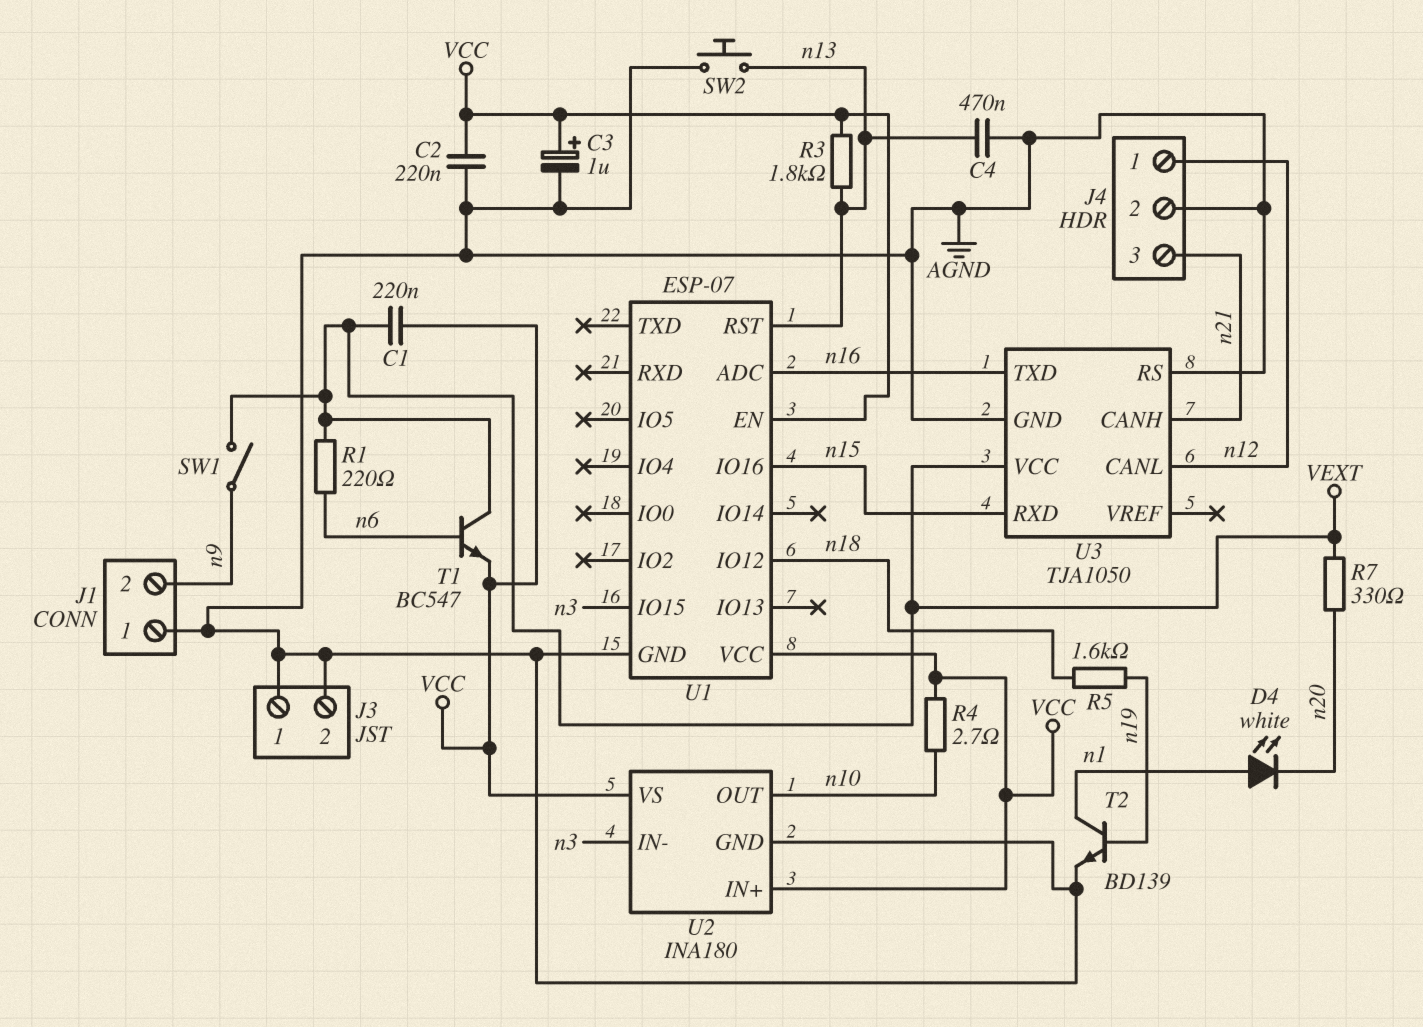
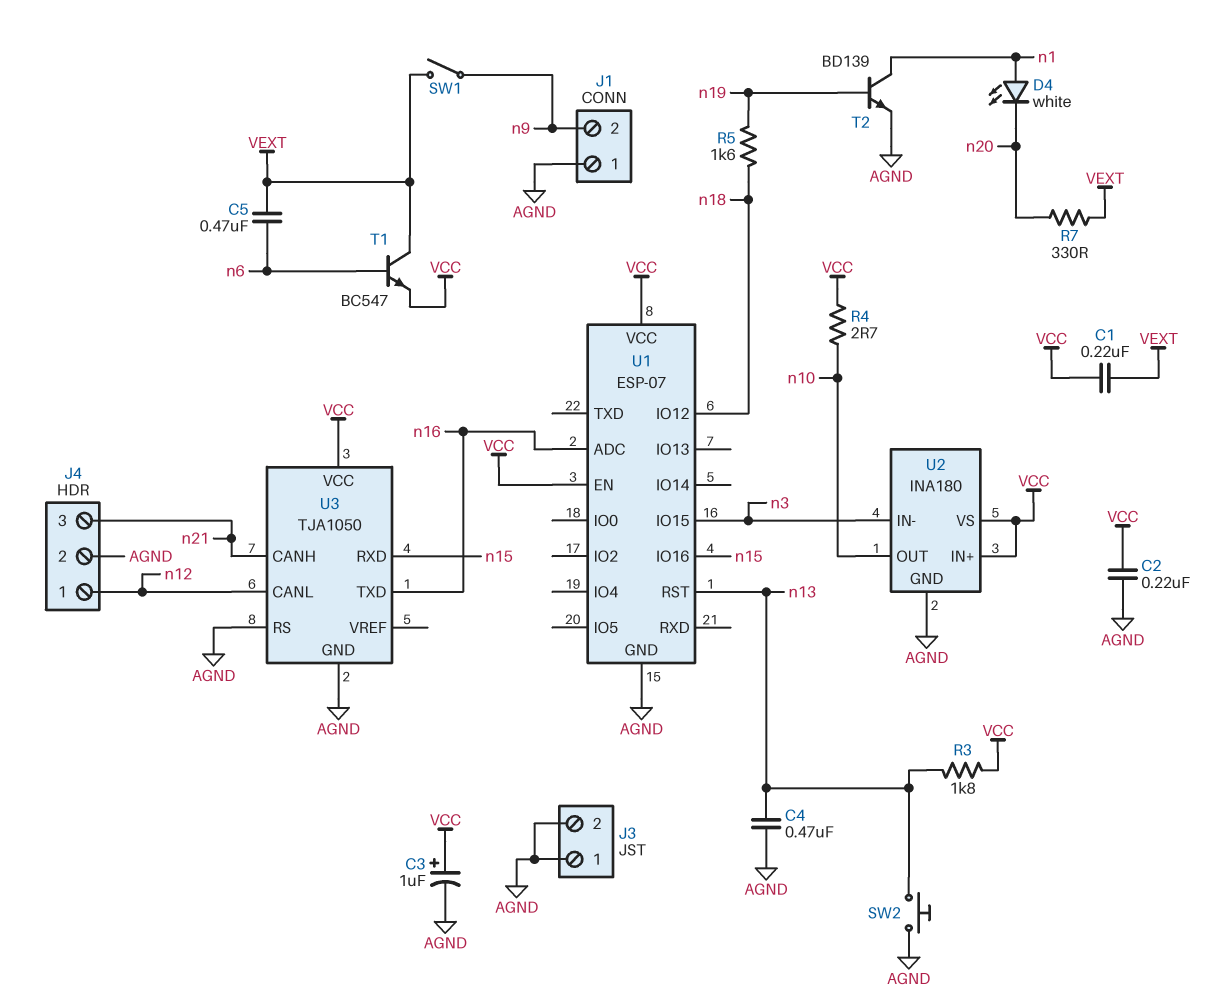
C5: none -> 470nF (VEXT, n6)
R1: 220 (VEXT, n6) -> none
U3 pin VCC: VEXT -> VCC

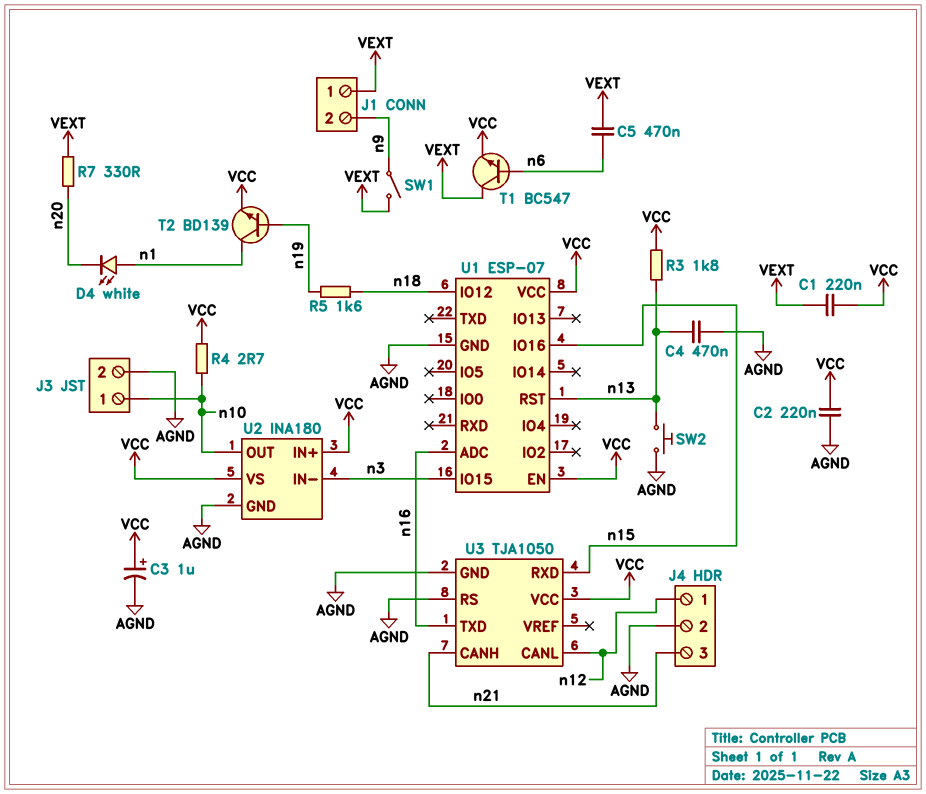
J1 pin 1: AGND -> VEXT
J3 pin 1: AGND -> n10
T2: NPN BD139 (B n19, C n1, E AGND) -> NPN BD139 (B n19, C n1, E VCC)

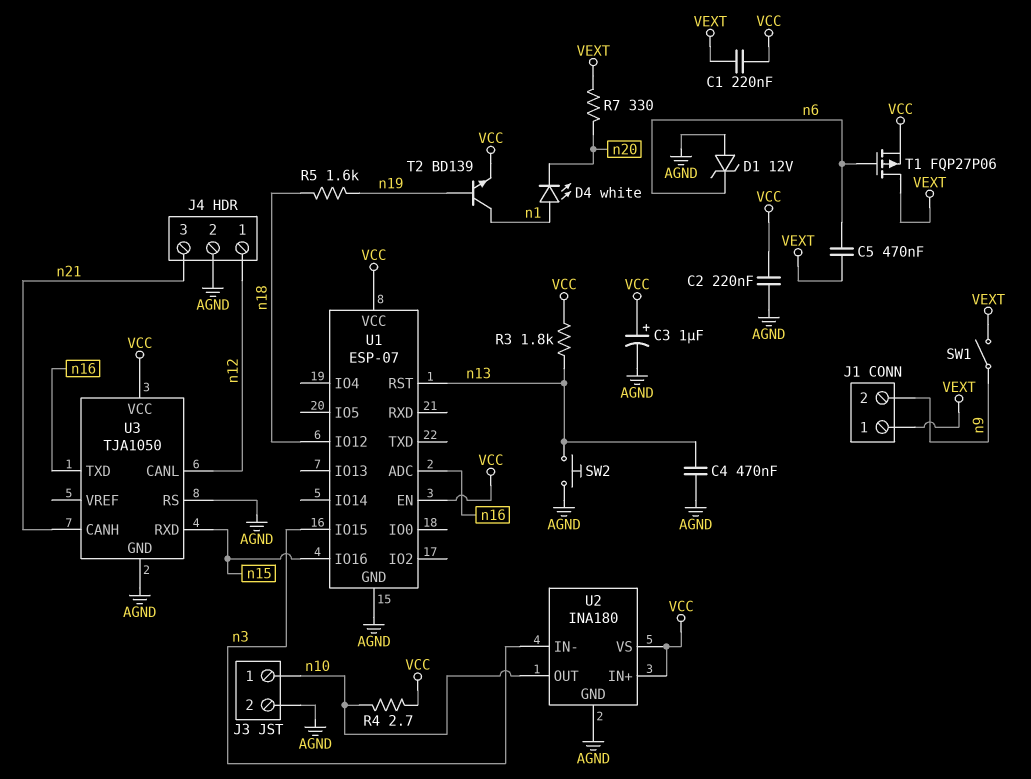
D1: none -> zener 12V (A AGND, K n6)
T1: NPN BC547 (B n6, C VEXT, E VCC) -> PMOS FQP27P06 (G n6, D VEXT, S VCC)

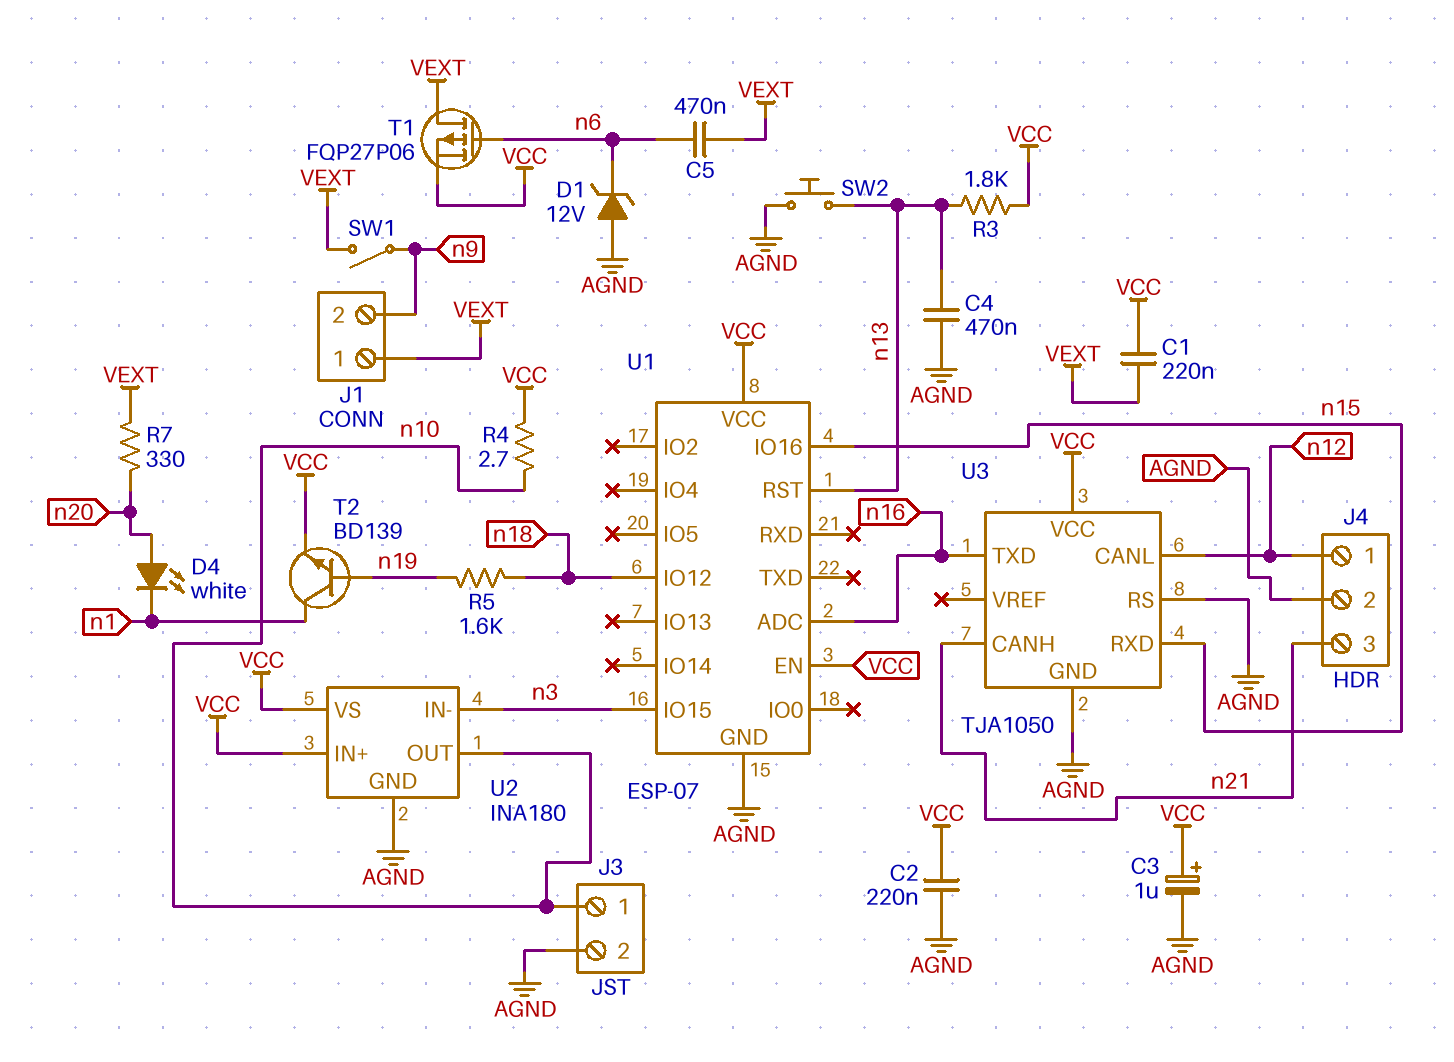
D4: LED white (A n1, K n20) -> LED white (A n20, K n1)

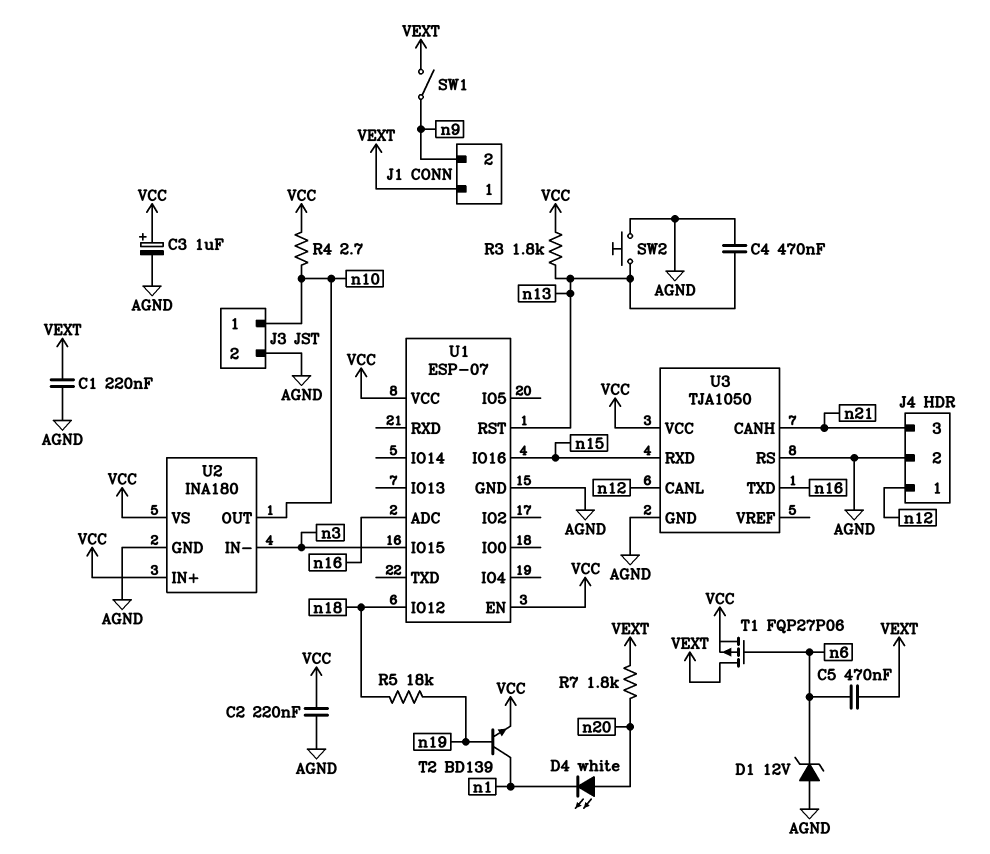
C1: 220nF (VCC, VEXT) -> 220nF (AGND, VEXT)
R5: 1.6k (n18, n19) -> 18k (n18, n19)
R7: 330 (VEXT, n20) -> 1.8k (VEXT, n20)

